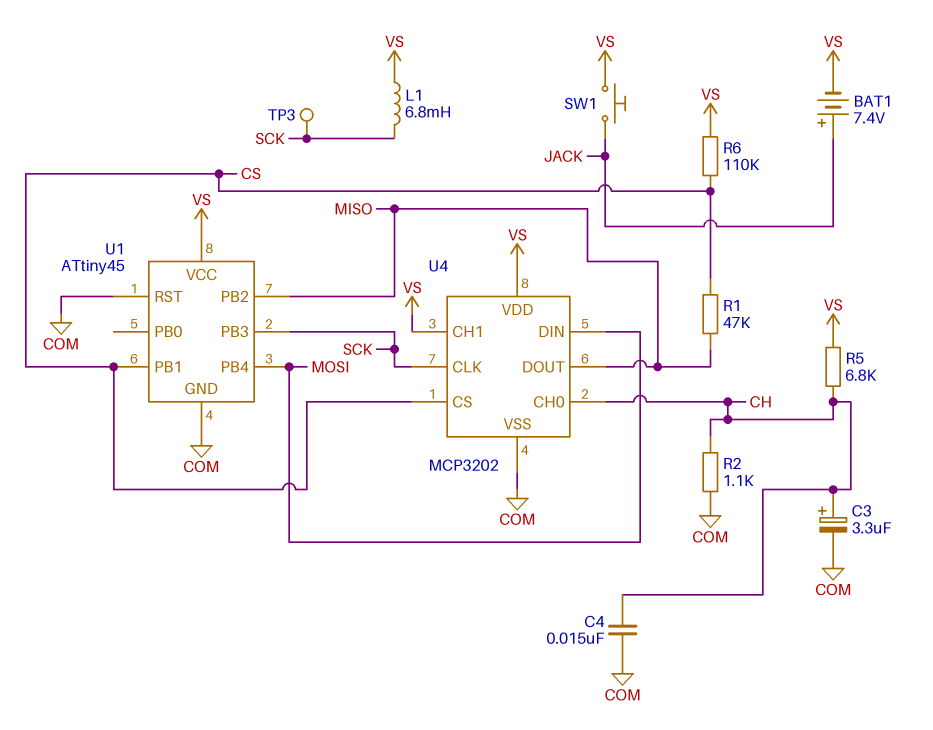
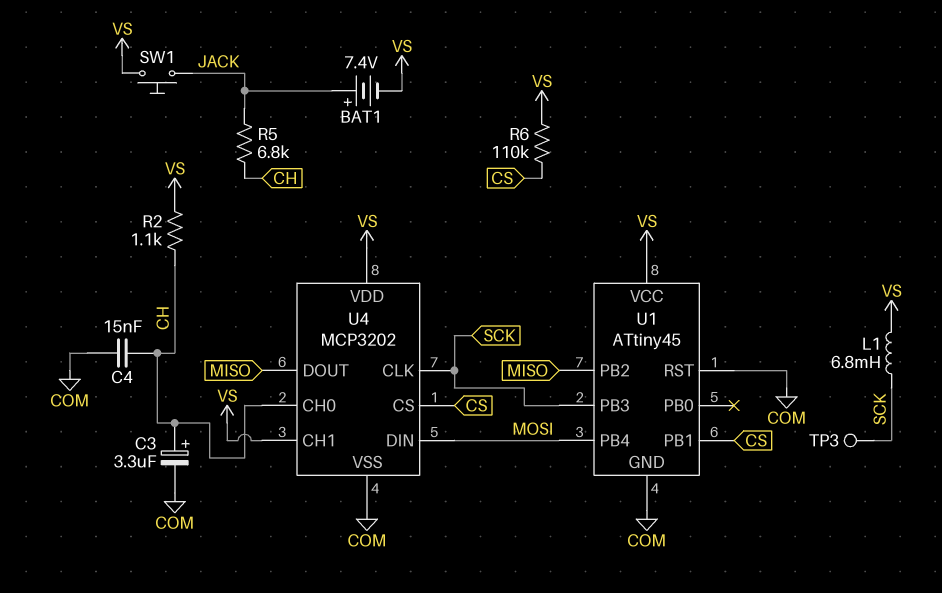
R1: 47k (CS, MISO) -> none
R2: 1.1k (CH, COM) -> 1.1k (CH, VS)
R5: 6.8k (CH, VS) -> 6.8k (CH, JACK)

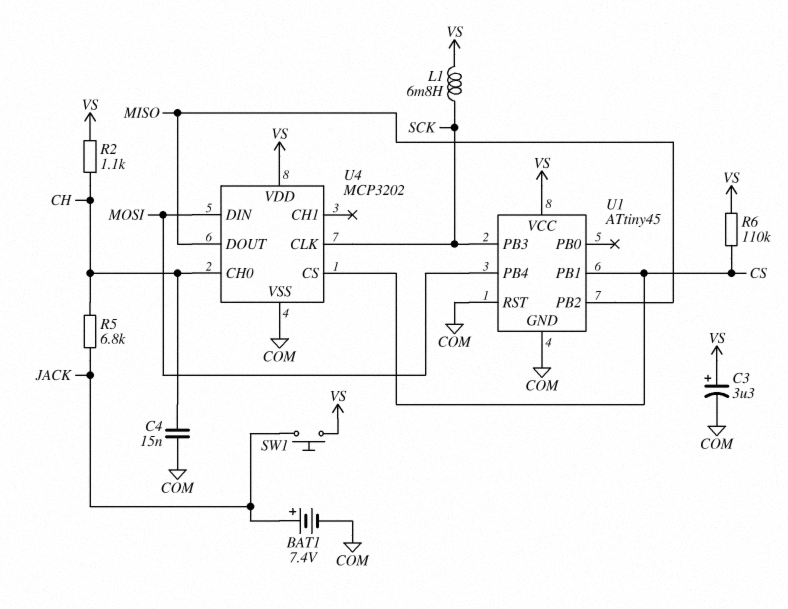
BAT1: 7.4V (plus JACK, minus VS) -> 7.4V (plus JACK, minus COM)
C3: 3.3uF (plus CH, minus COM) -> 3.3uF (plus VS, minus COM)
TP3: test point (SCK) -> none
U4 pin CH1: VS -> none

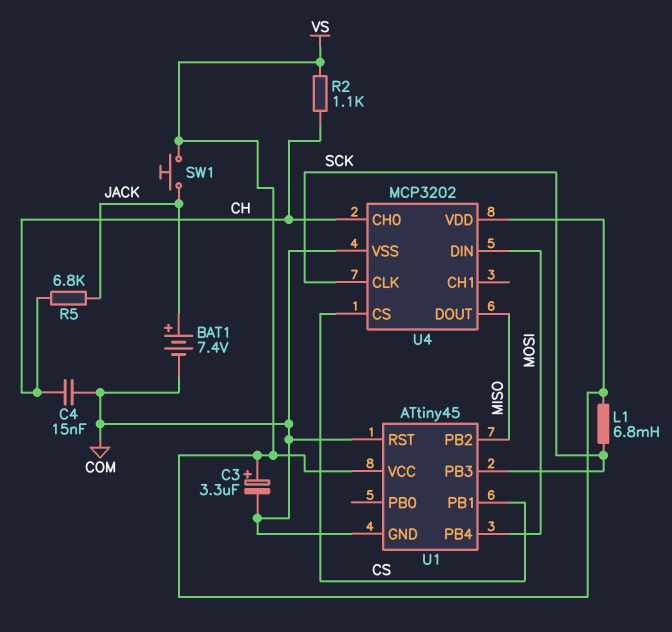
R6: 110k (CS, VS) -> none

